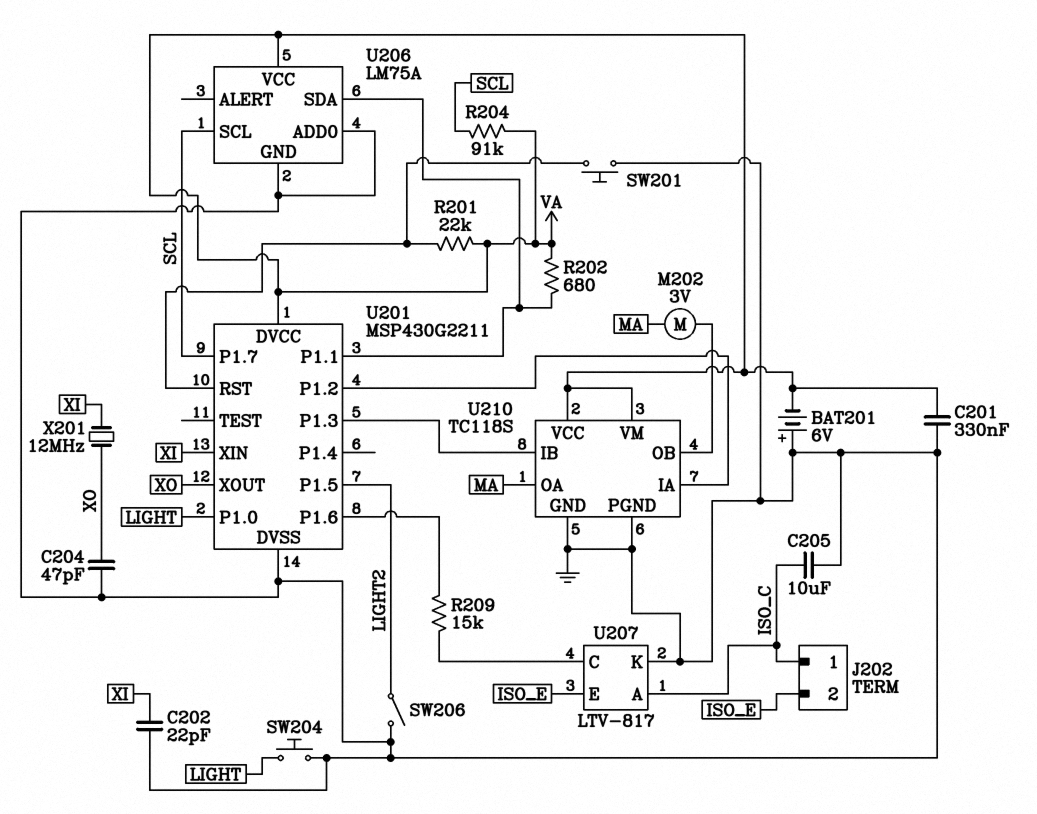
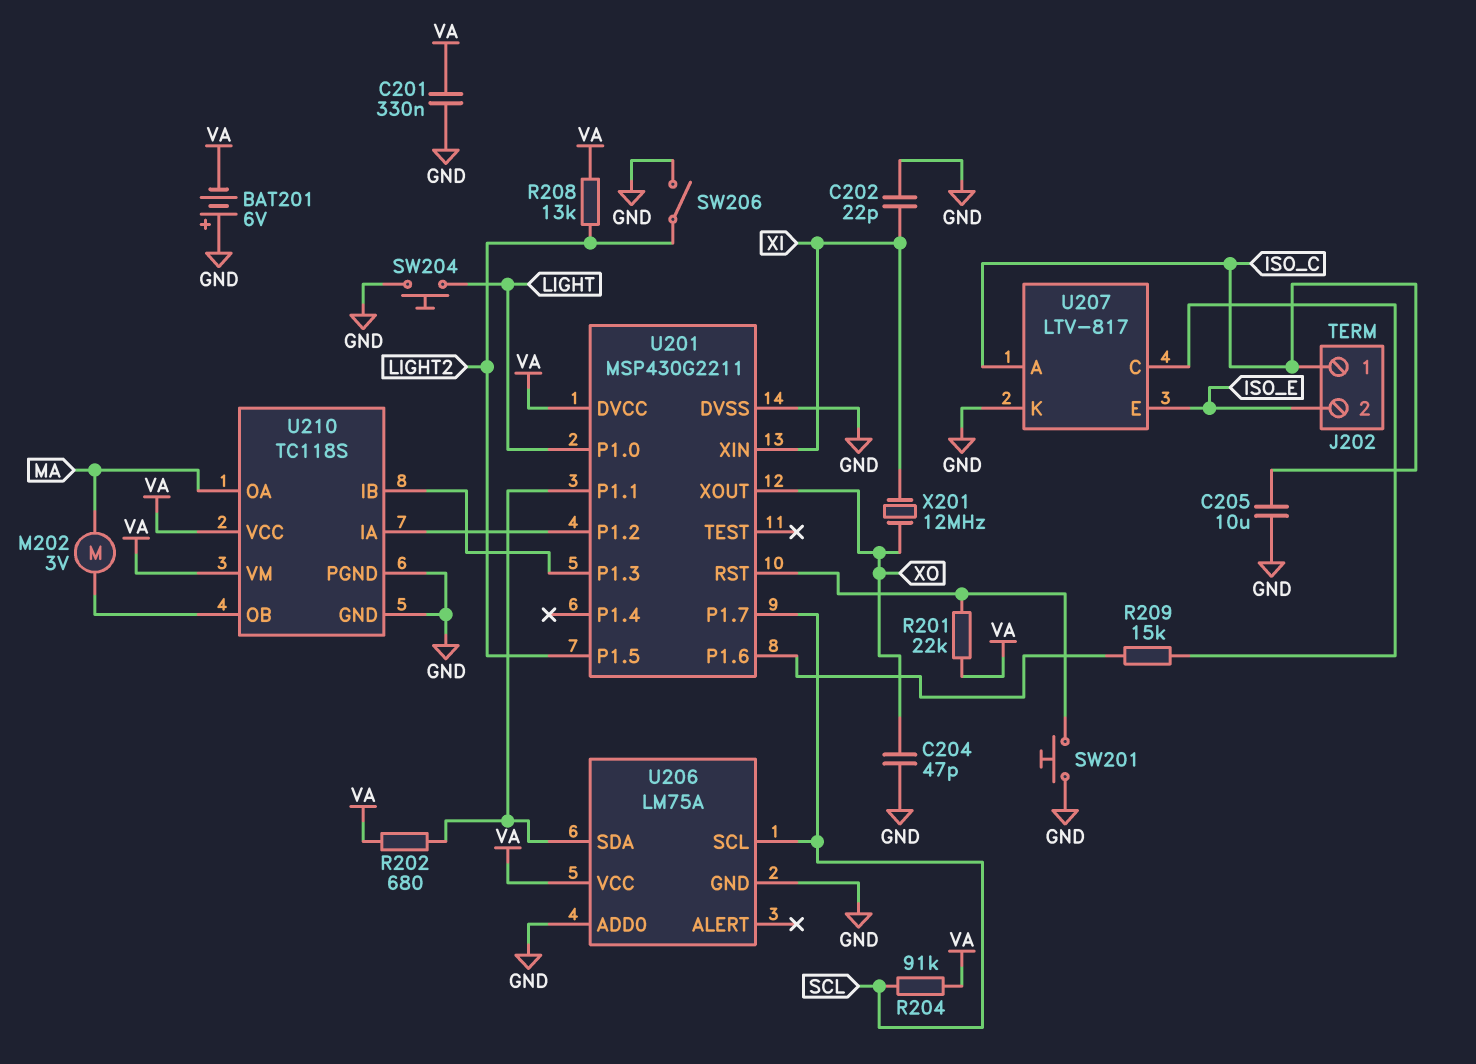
R208: none -> 13k (LIGHT2, VA)

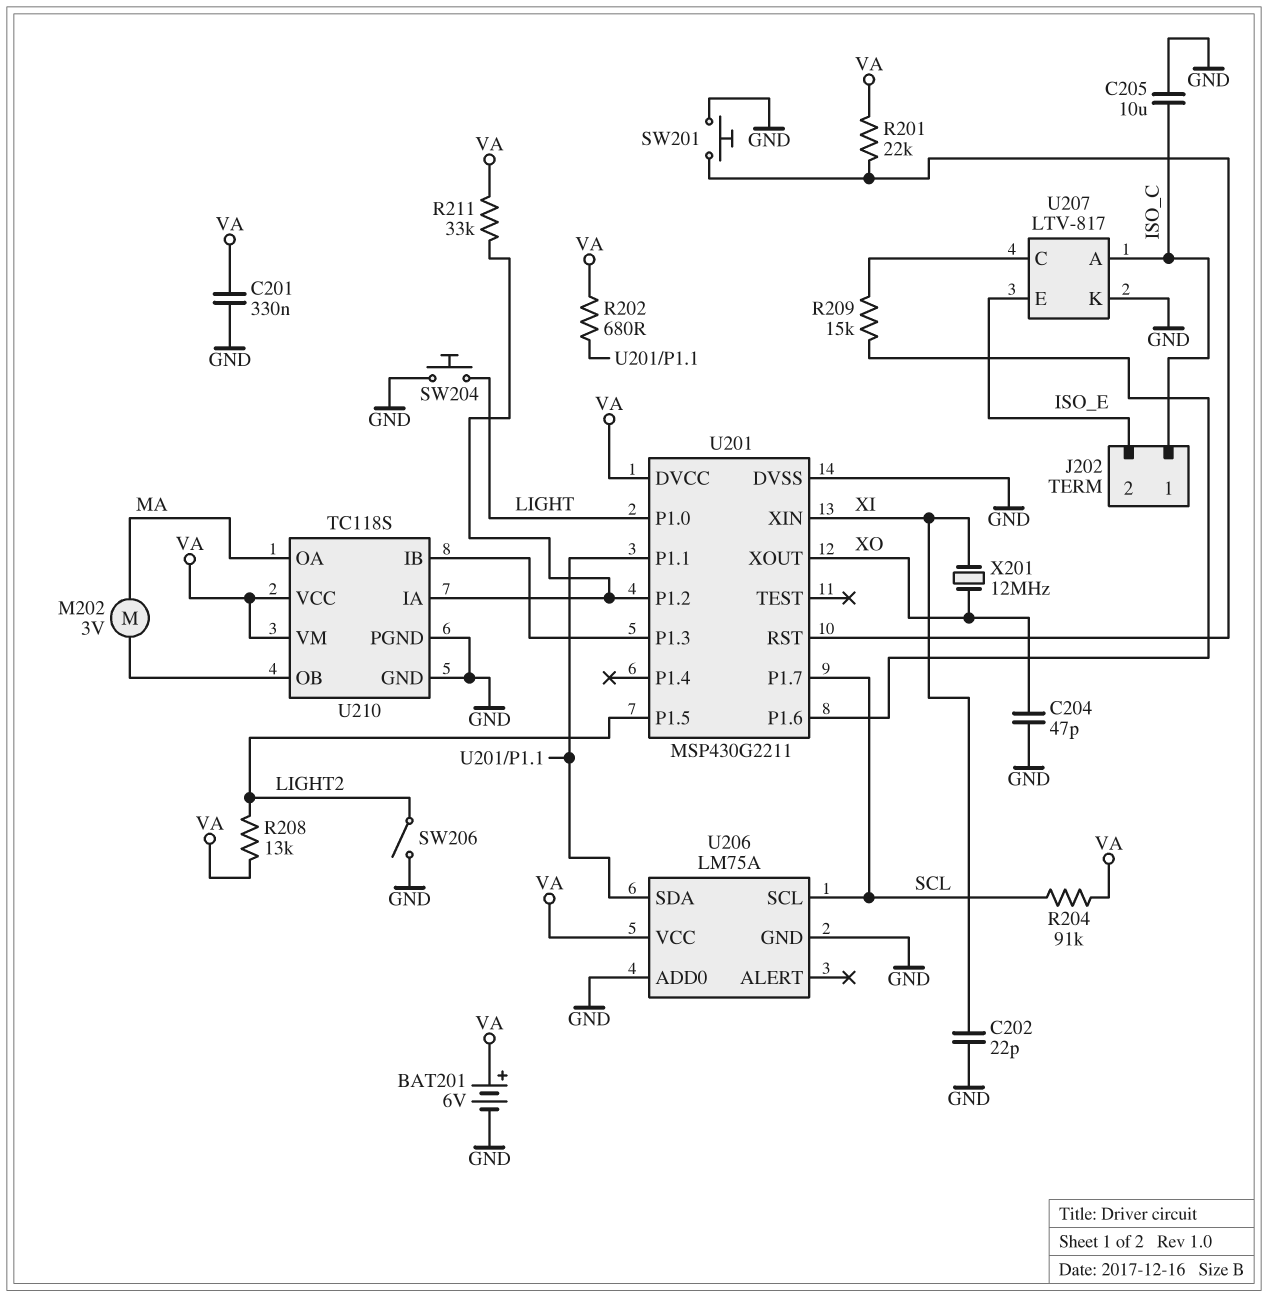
BAT201: 6V (plus GND, minus VA) -> 6V (plus VA, minus GND)
R211: none -> 33k (U201/P1.2, VA)

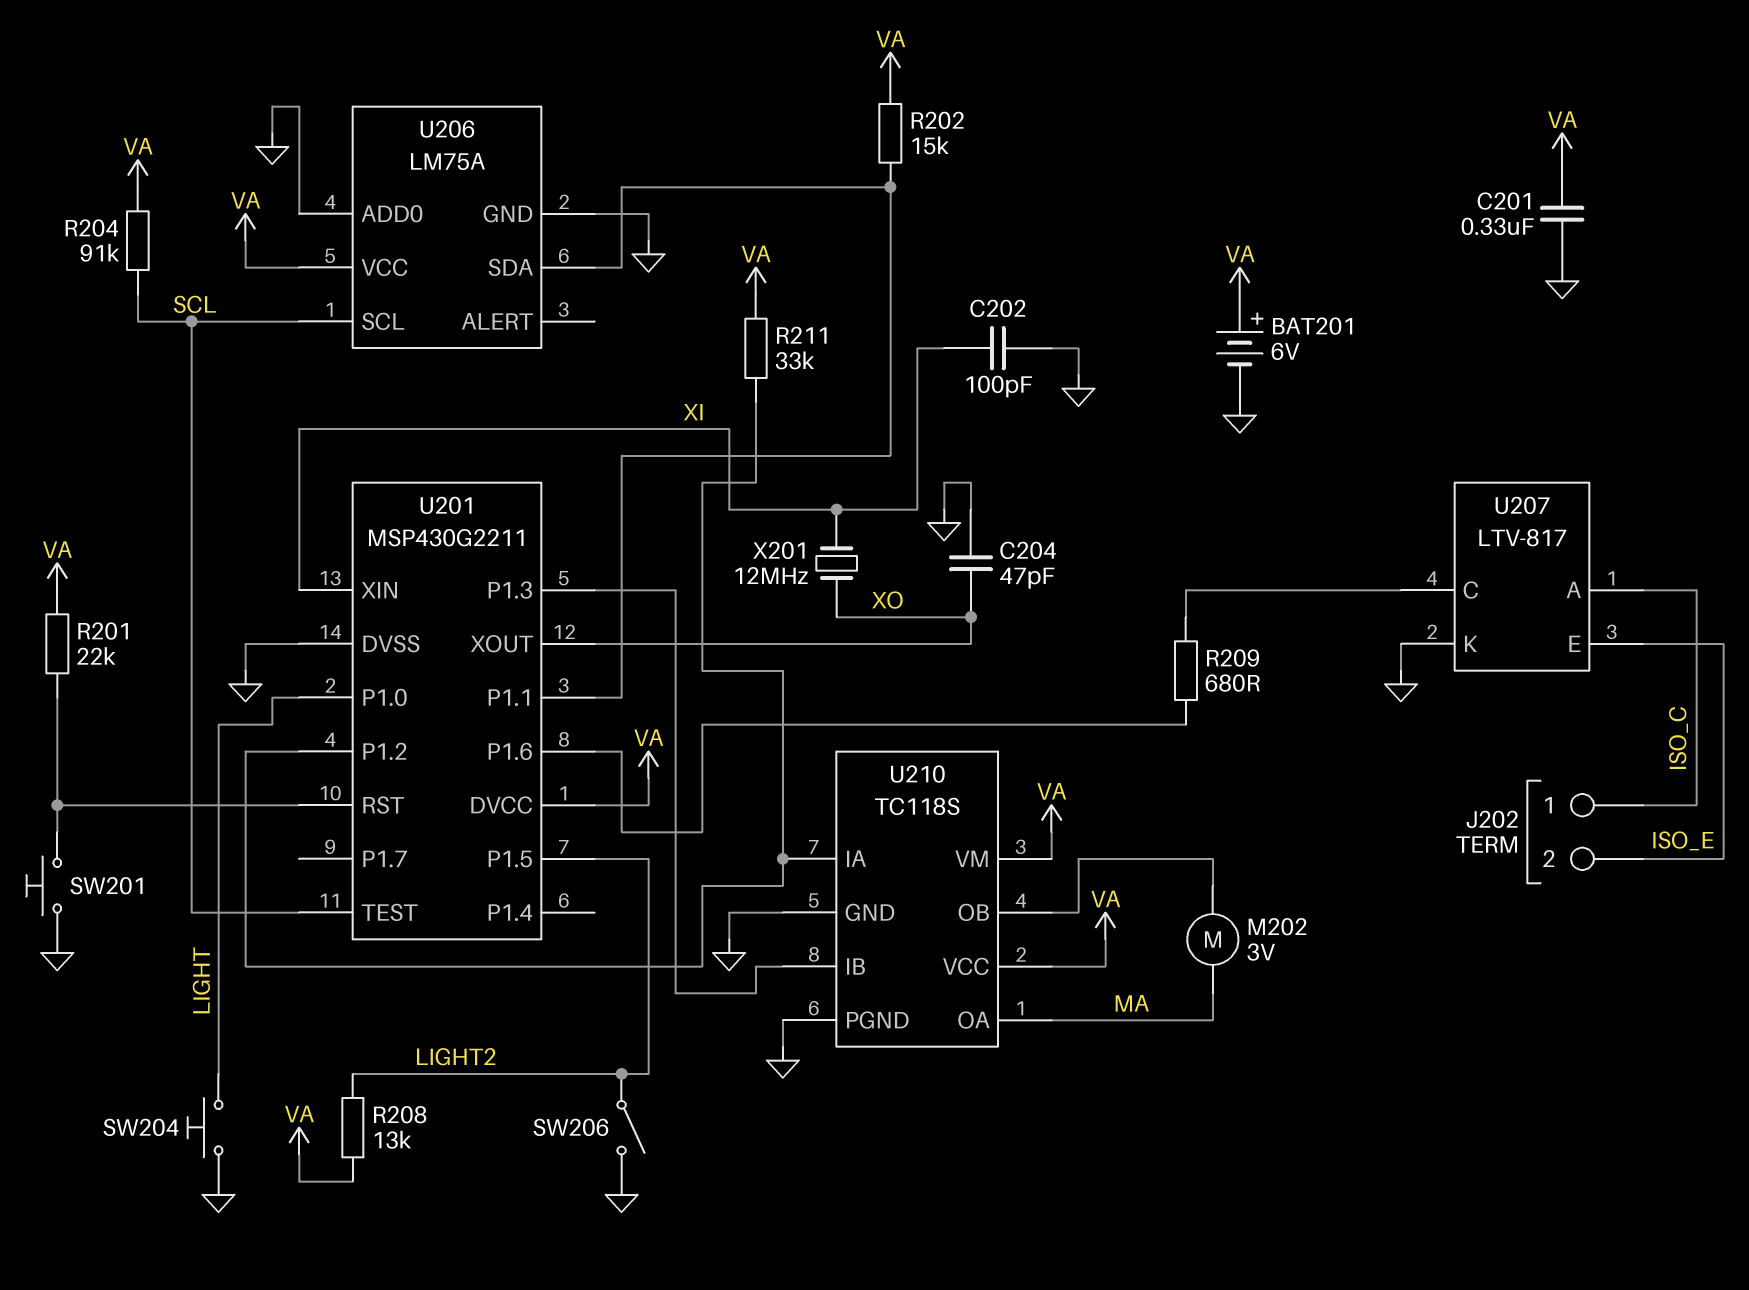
C202: 22pF (GND, XI) -> 100pF (GND, XI)
C205: 10uF (GND, ISO_C) -> none
R202: 680 (U201/P1.1, VA) -> 15k (U201/P1.1, VA)
R209: 15k (U201/P1.6, U207/C) -> 680 (U201/P1.6, U207/C)
U201 pin P1.7: SCL -> none
U201 pin TEST: none -> SCL

